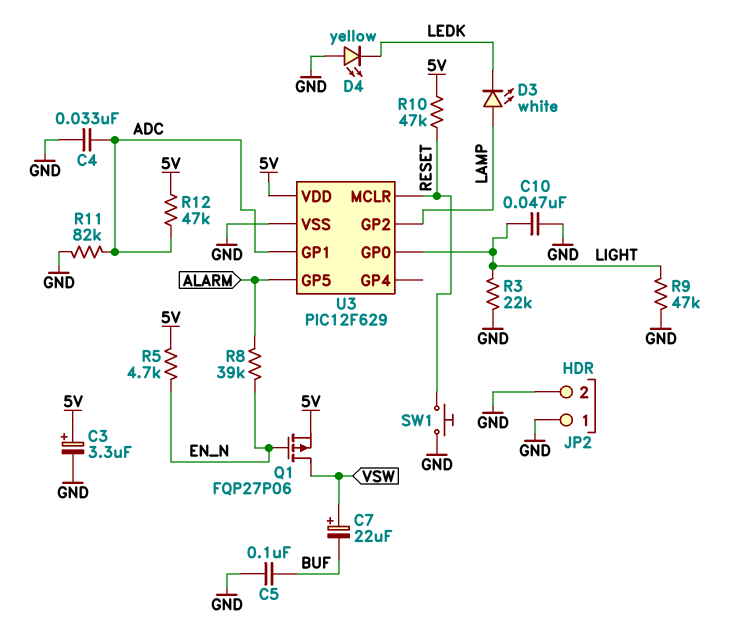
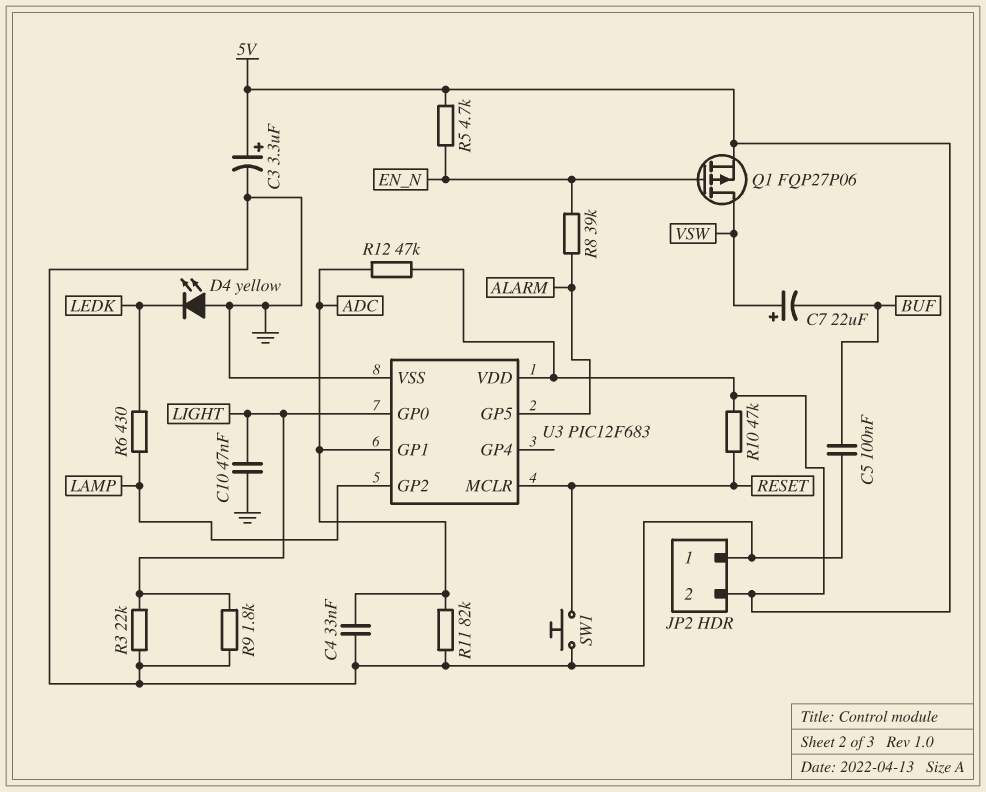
D3: LED white (A LAMP, K LEDK) -> none
JP2 pin 2: GND -> 5V
R6: none -> 430 (LAMP, LEDK)
R9: 47k (GND, LIGHT) -> 1.8k (GND, LIGHT)
U3: PIC12F629 -> PIC12F683

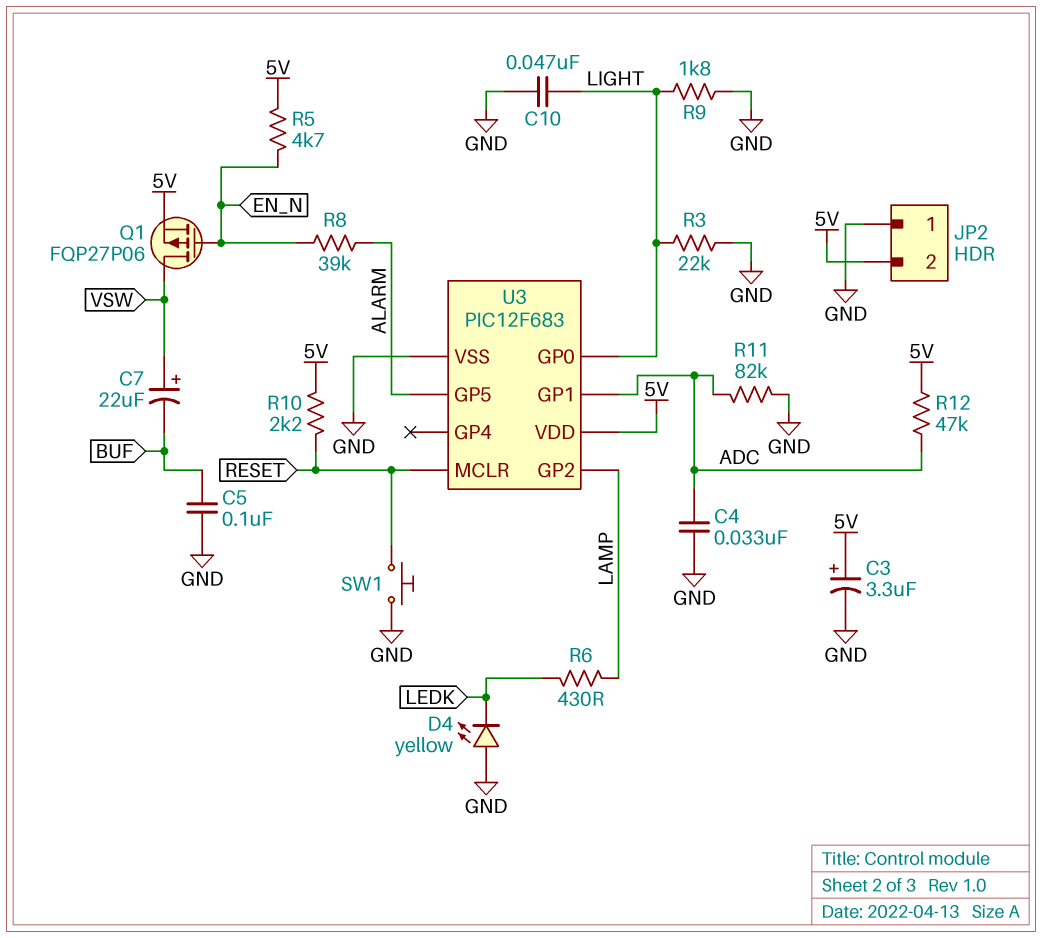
R10: 47k (5V, RESET) -> 2.2k (5V, RESET)

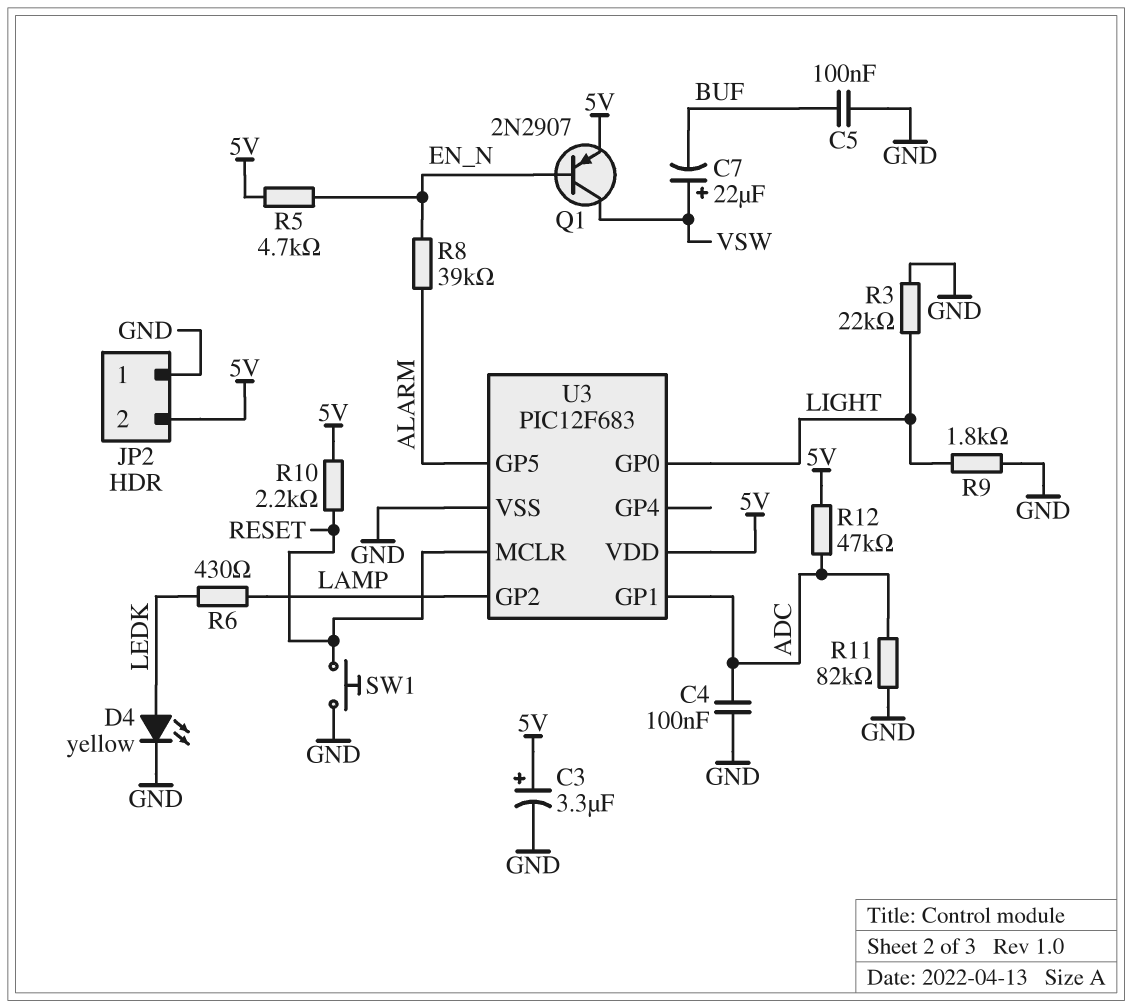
C4: 33nF (ADC, GND) -> 100nF (ADC, GND)
C10: 47nF (GND, LIGHT) -> none
D4: LED yellow (A GND, K LEDK) -> LED yellow (A LEDK, K GND)
Q1: PMOS FQP27P06 (G EN_N, D VSW, S 5V) -> PNP 2N2907 (B EN_N, C VSW, E 5V)

